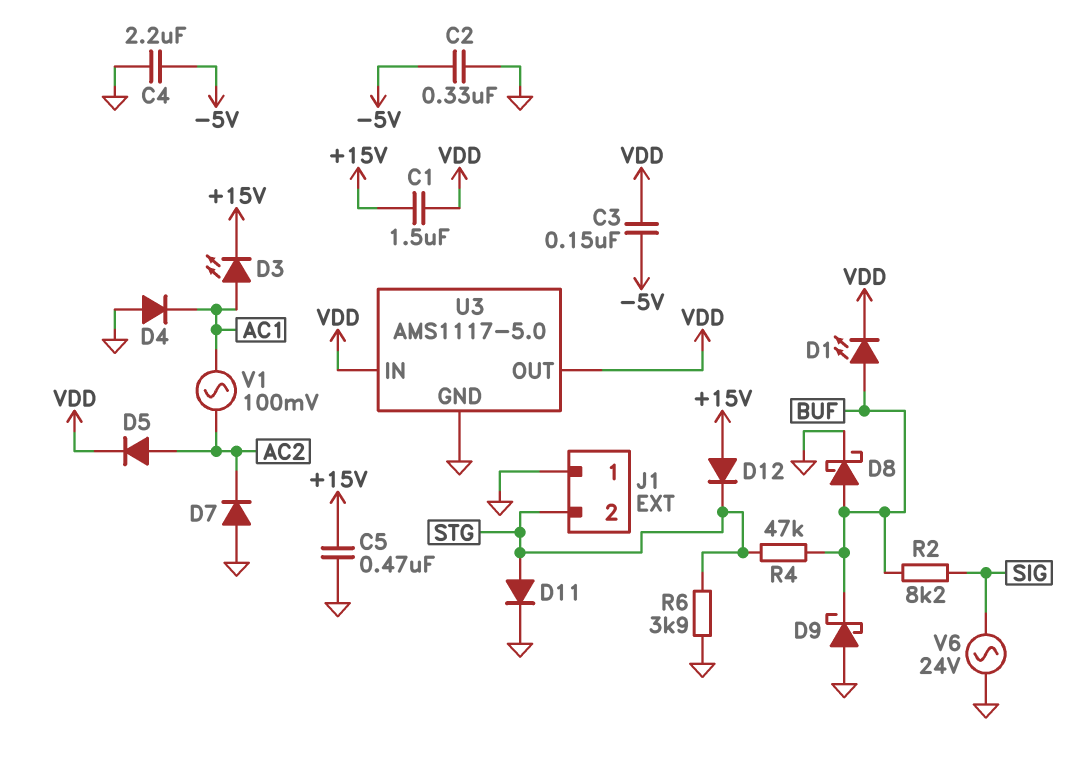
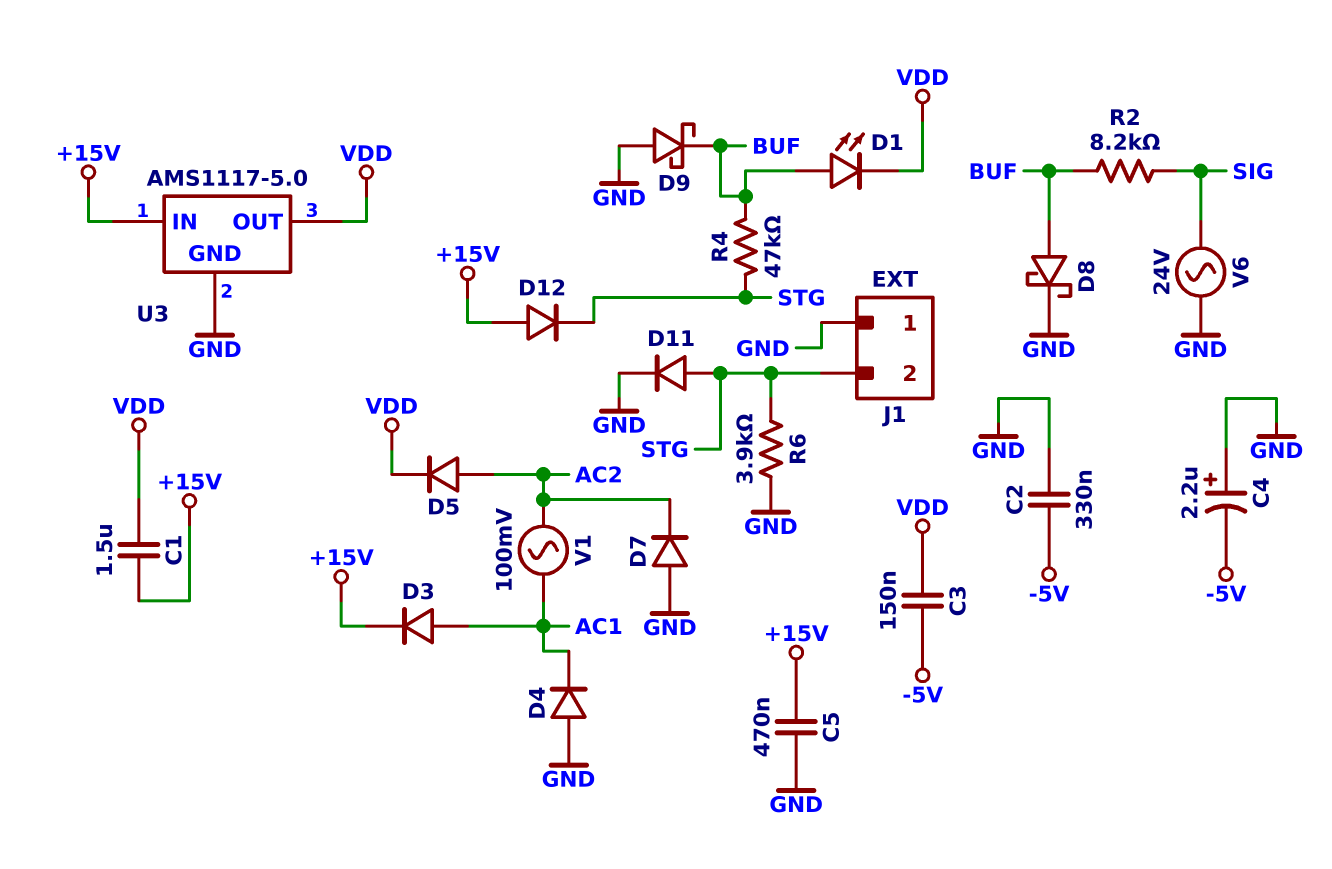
C4: 2.2uF (-5V, GND) -> 2.2uF (plus GND, minus -5V)
D3: LED (A AC1, K +15V) -> diode (A AC1, K +15V)
U3 pin IN: VDD -> +15V

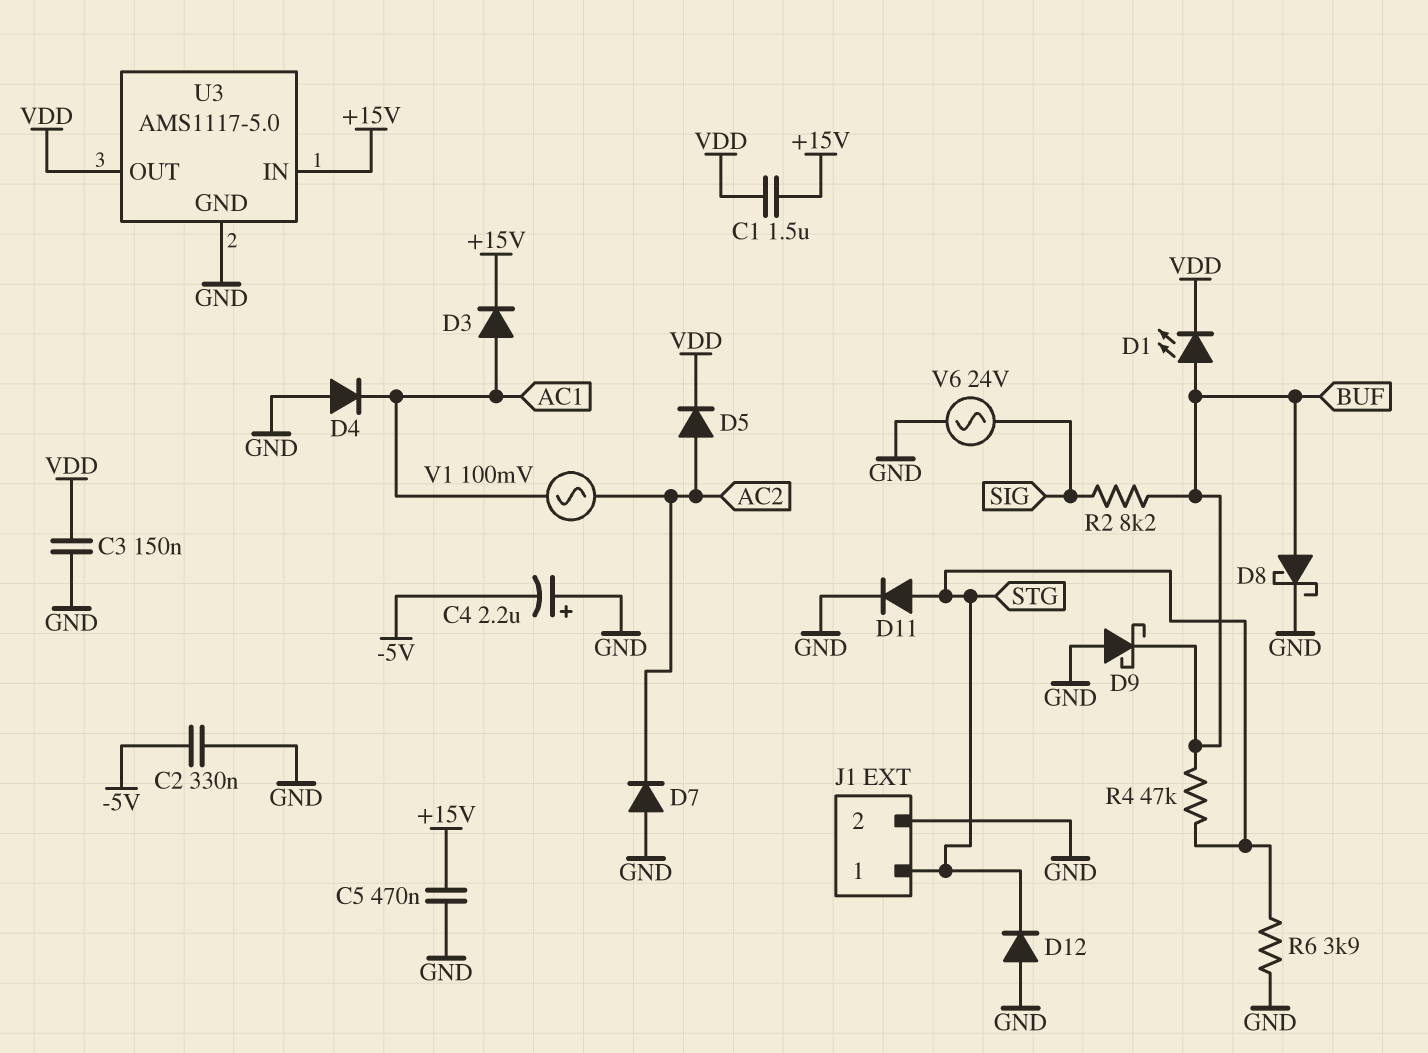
C3: 150nF (-5V, VDD) -> 150nF (GND, VDD)
D12: diode (A +15V, K STG) -> diode (A GND, K STG)
J1 pin 1: GND -> STG
J1 pin 2: STG -> GND

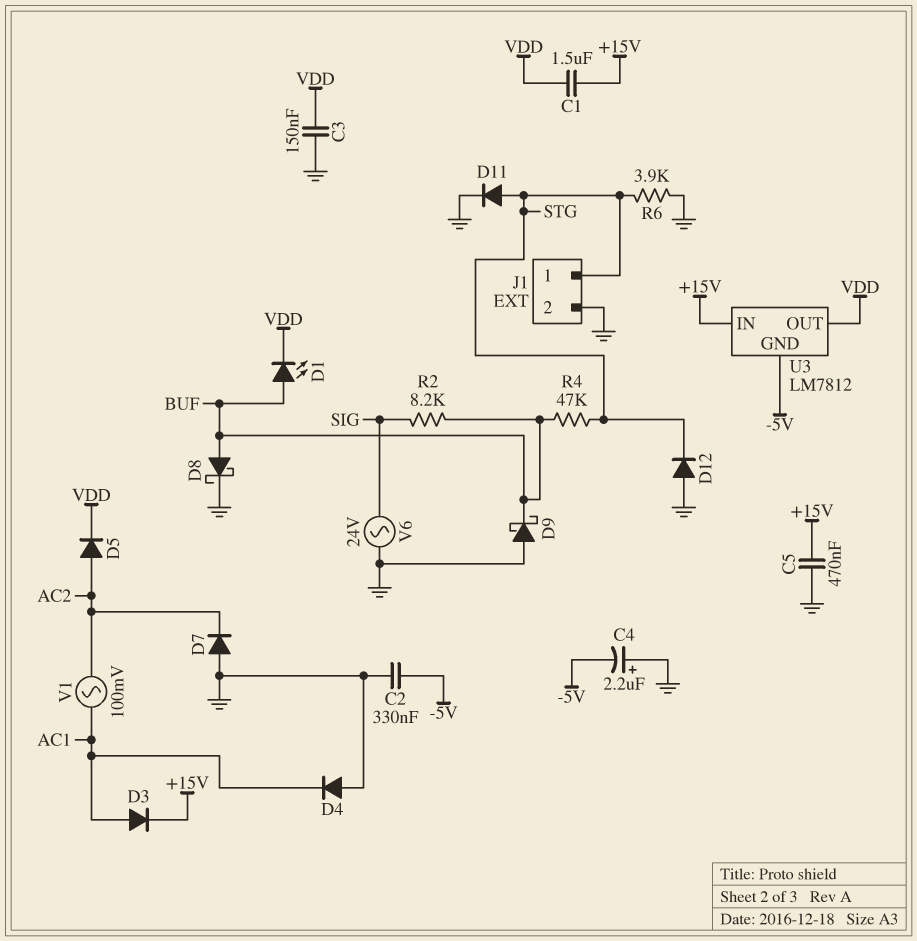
U3: AMS1117-5.0 -> LM7812
U3 pin GND: GND -> -5V

